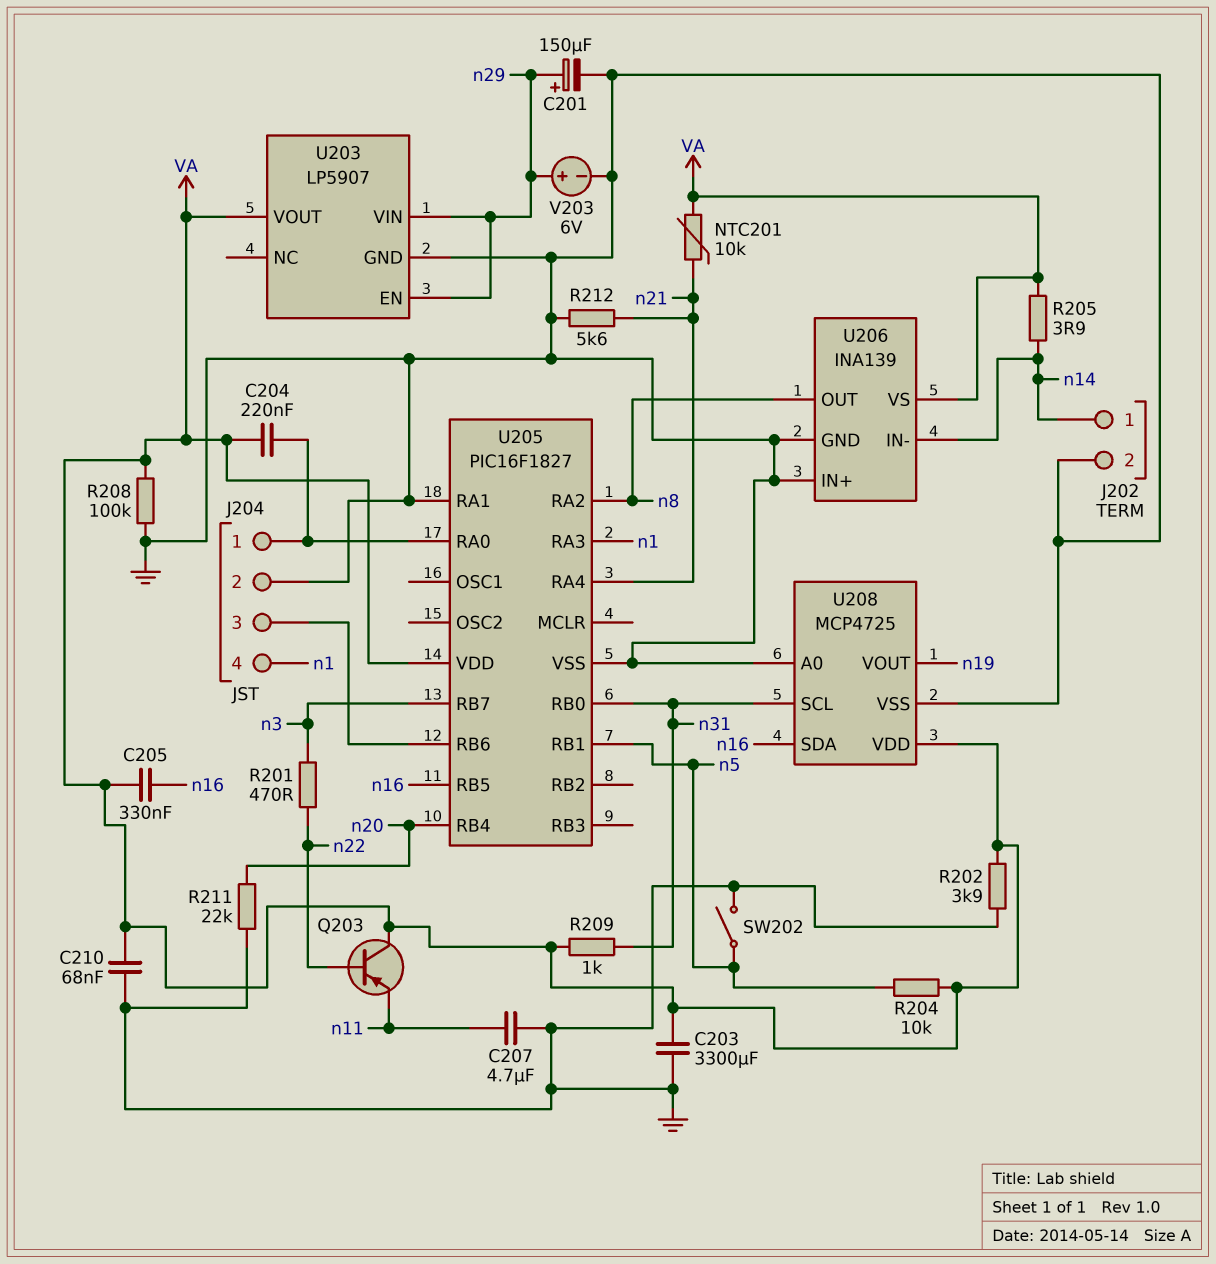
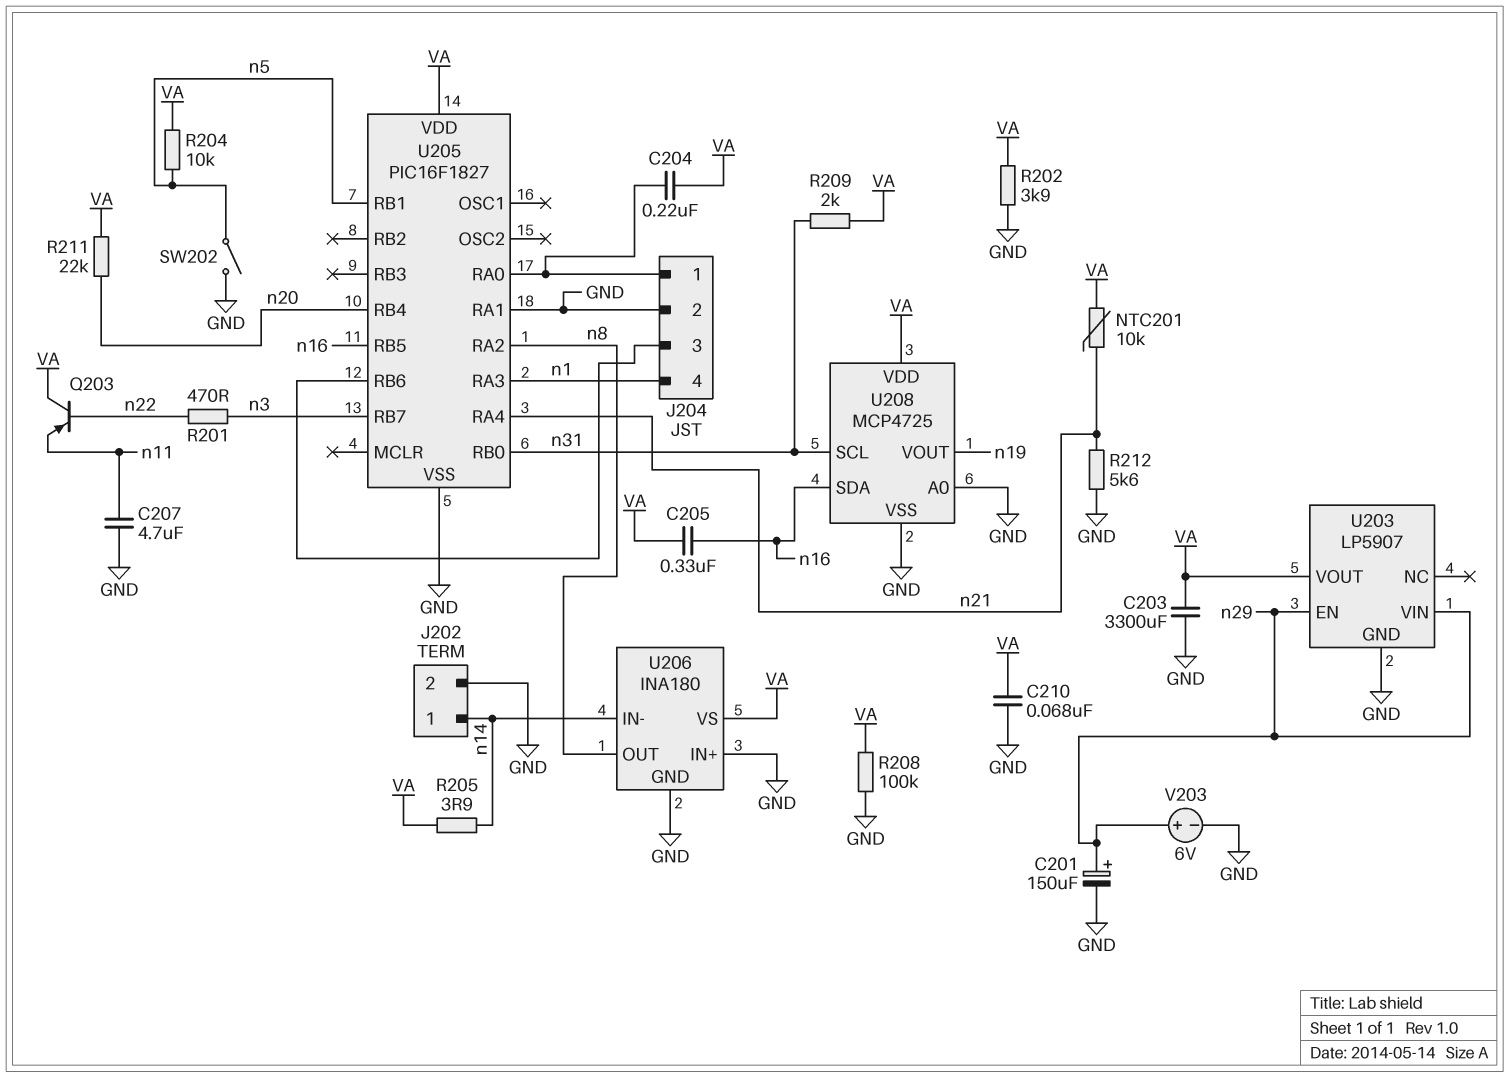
R209: 1k (VA, n31) -> 2k (VA, n31)
R211: 22k (GND, n20) -> 22k (VA, n20)
U206: INA139 -> INA180

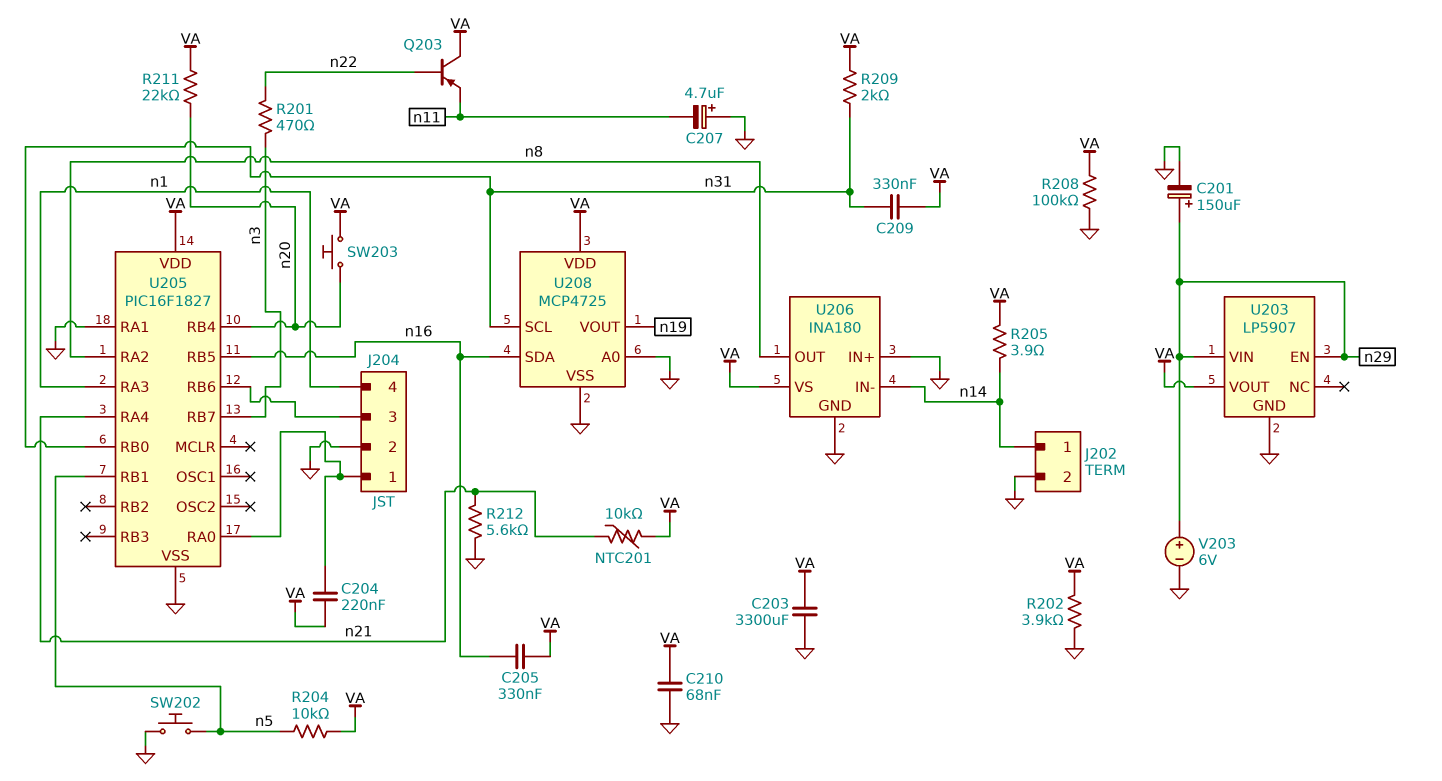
C207: 4.7uF (GND, n11) -> 4.7uF (plus GND, minus n11)
C209: none -> 330nF (VA, n31)
SW202: switch (GND, n5) -> button (GND, n5)
SW203: none -> button (VA, n20)

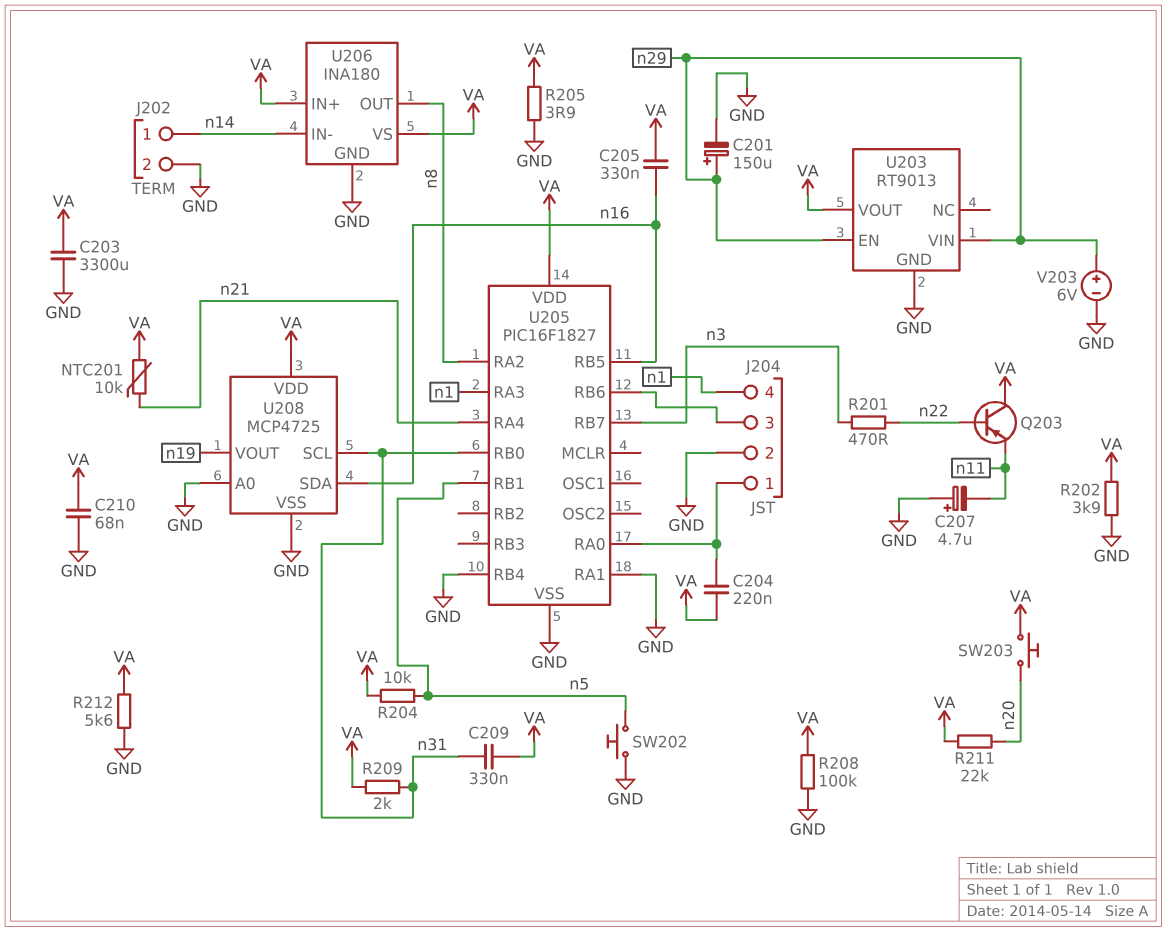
R205: 3.9 (VA, n14) -> 3.9 (GND, VA)
R212: 5.6k (GND, n21) -> 5.6k (GND, VA)
U203: LP5907 -> RT9013
U205 pin RB4: n20 -> GND
U206 pin IN+: GND -> VA

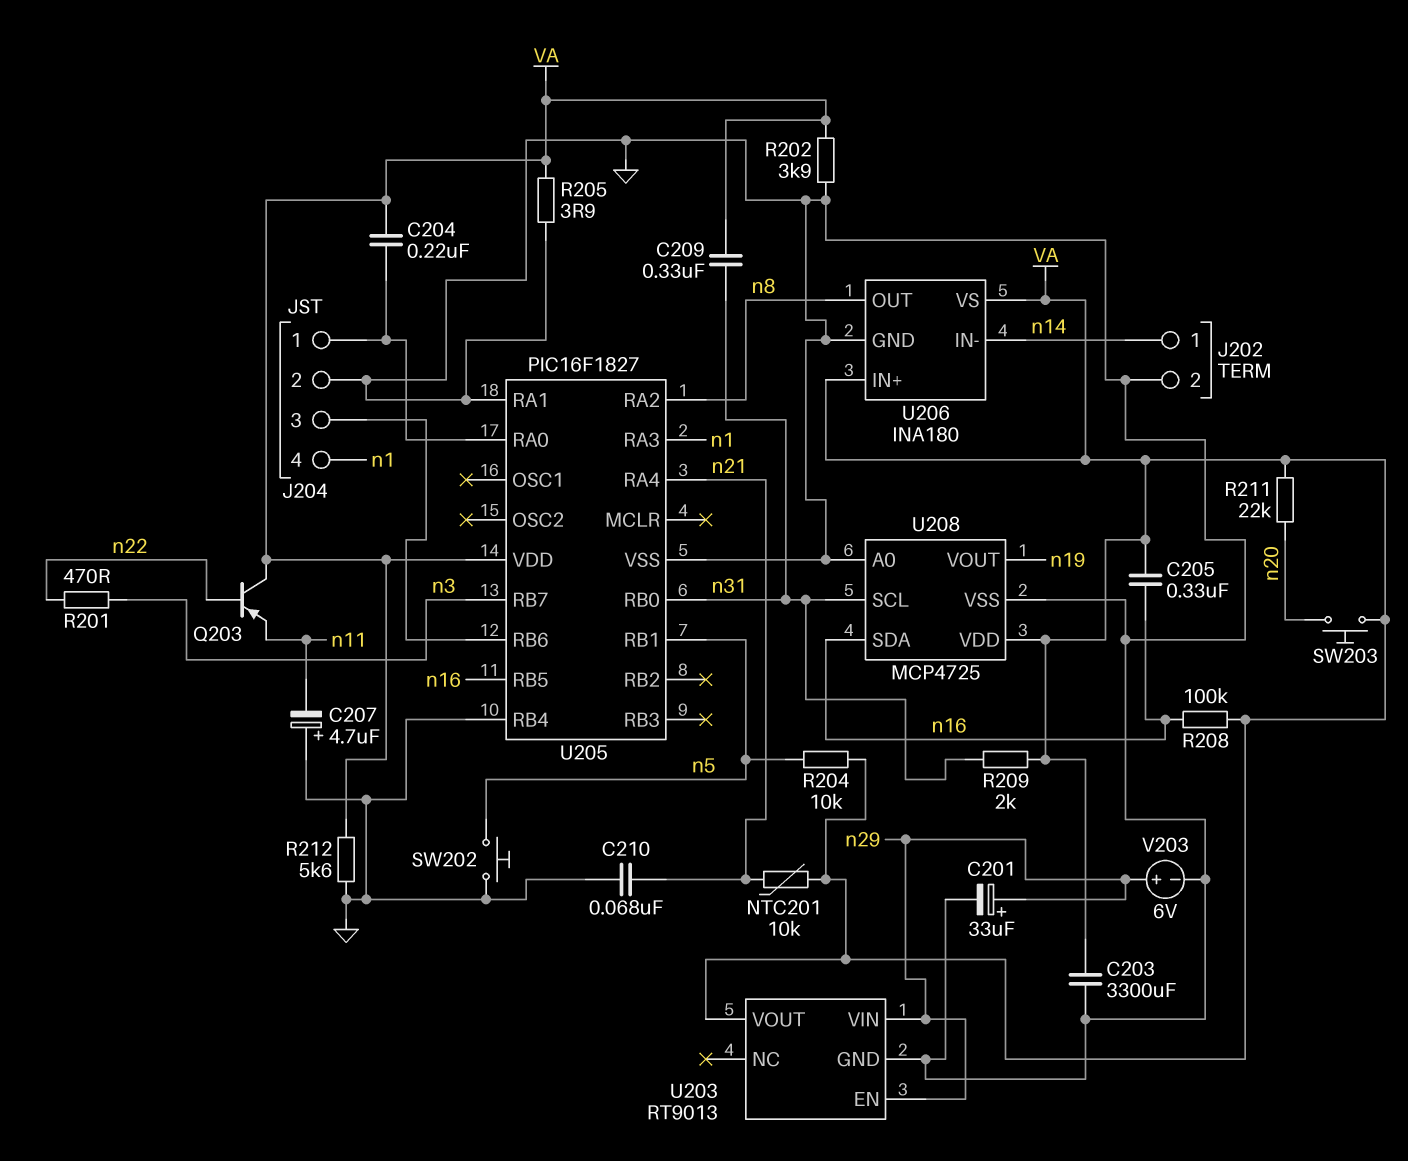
C201: 150uF (plus n29, minus GND) -> 33uF (plus n29, minus GND)
C210: 68nF (GND, VA) -> 68nF (GND, n21)
R208: 100k (GND, VA) -> 100k (VA, n16)

